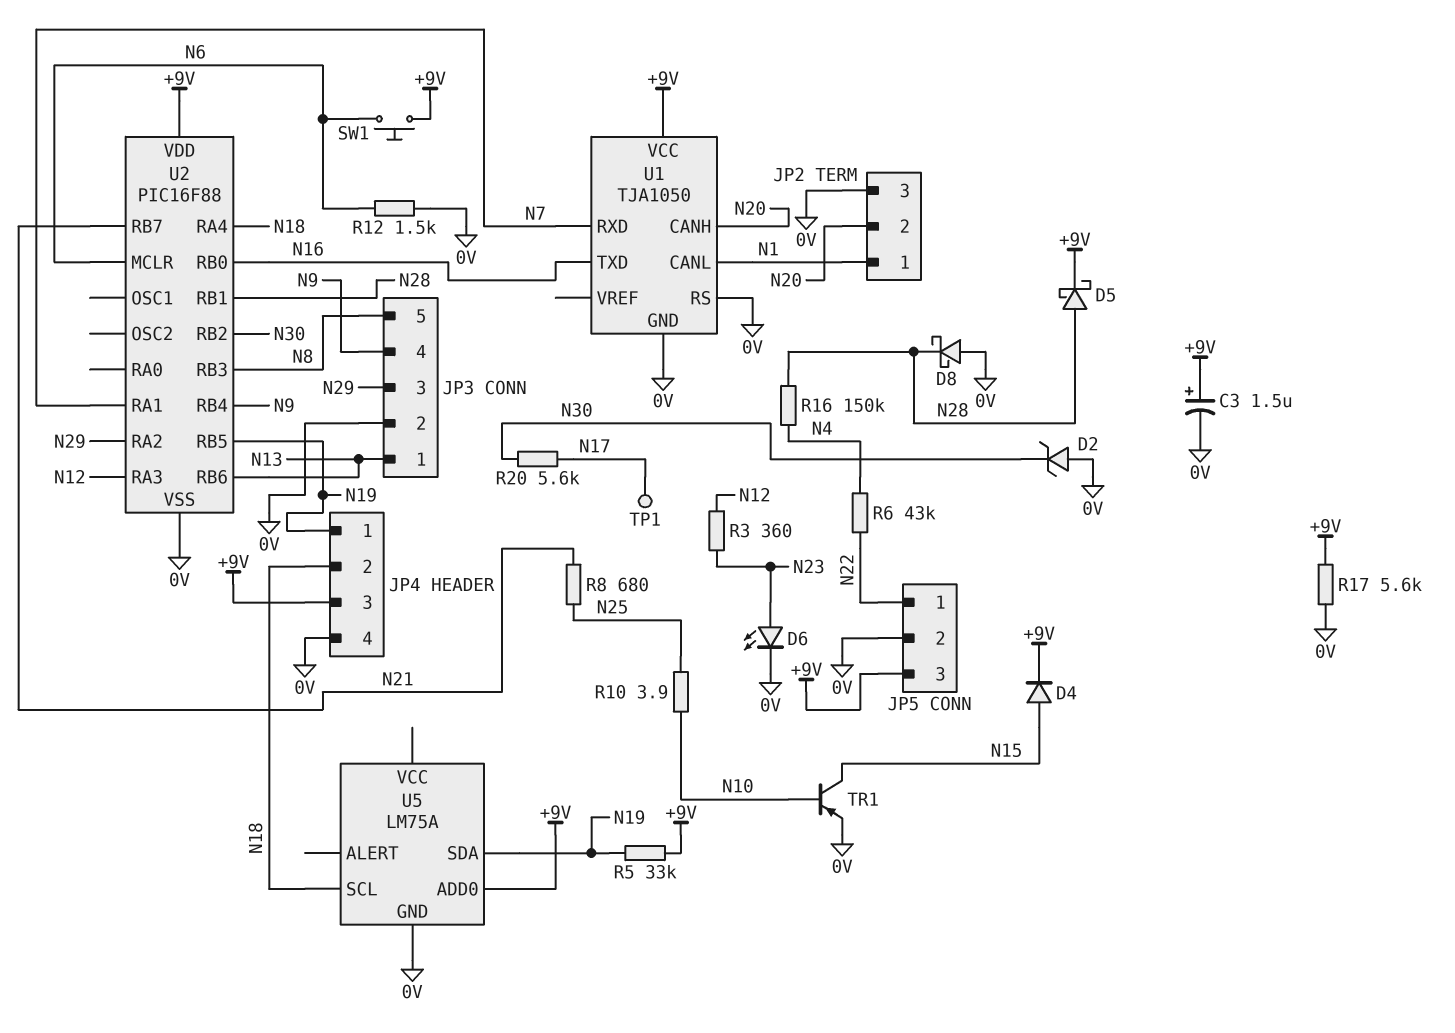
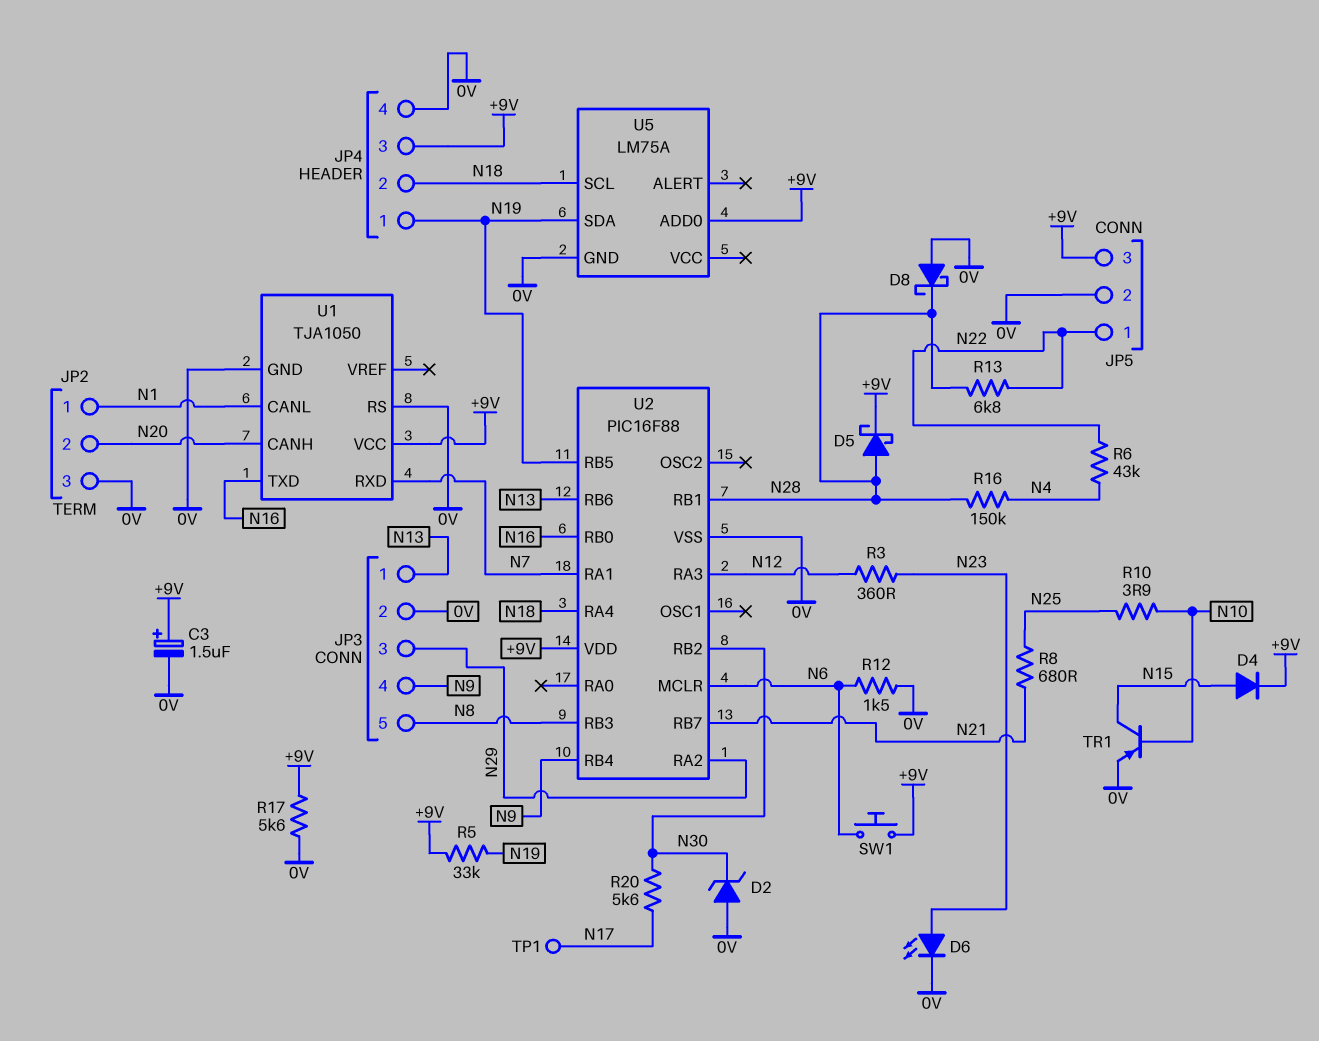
R13: none -> 6.8k (N22, N28)

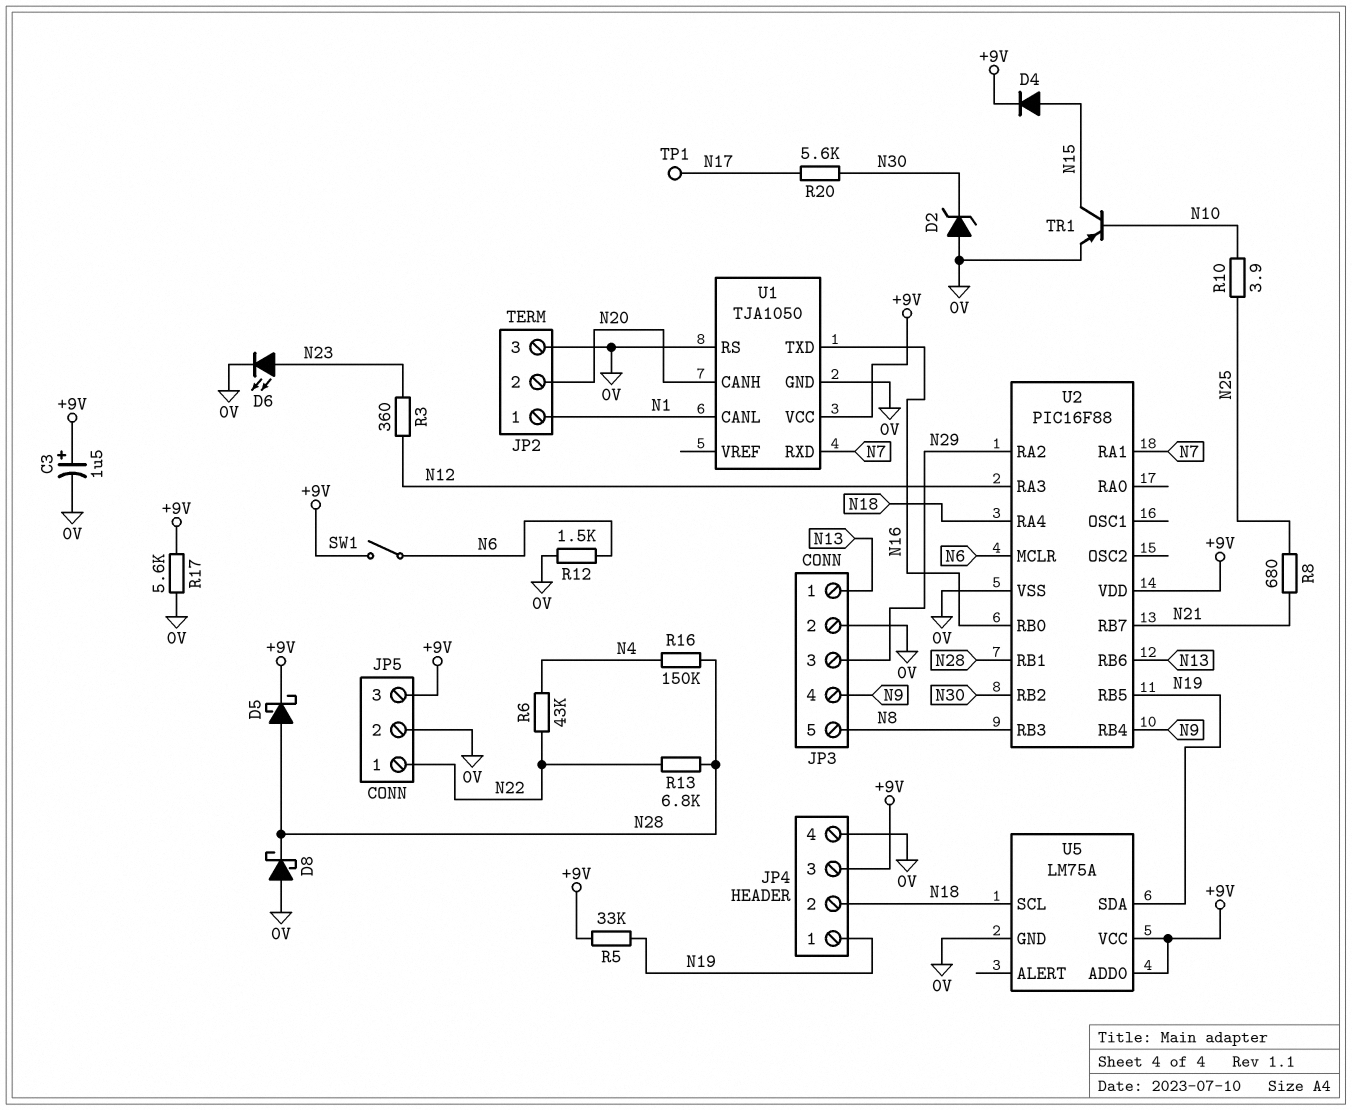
SW1: button (+9V, N6) -> switch (+9V, N6)
U5 pin VCC: none -> +9V

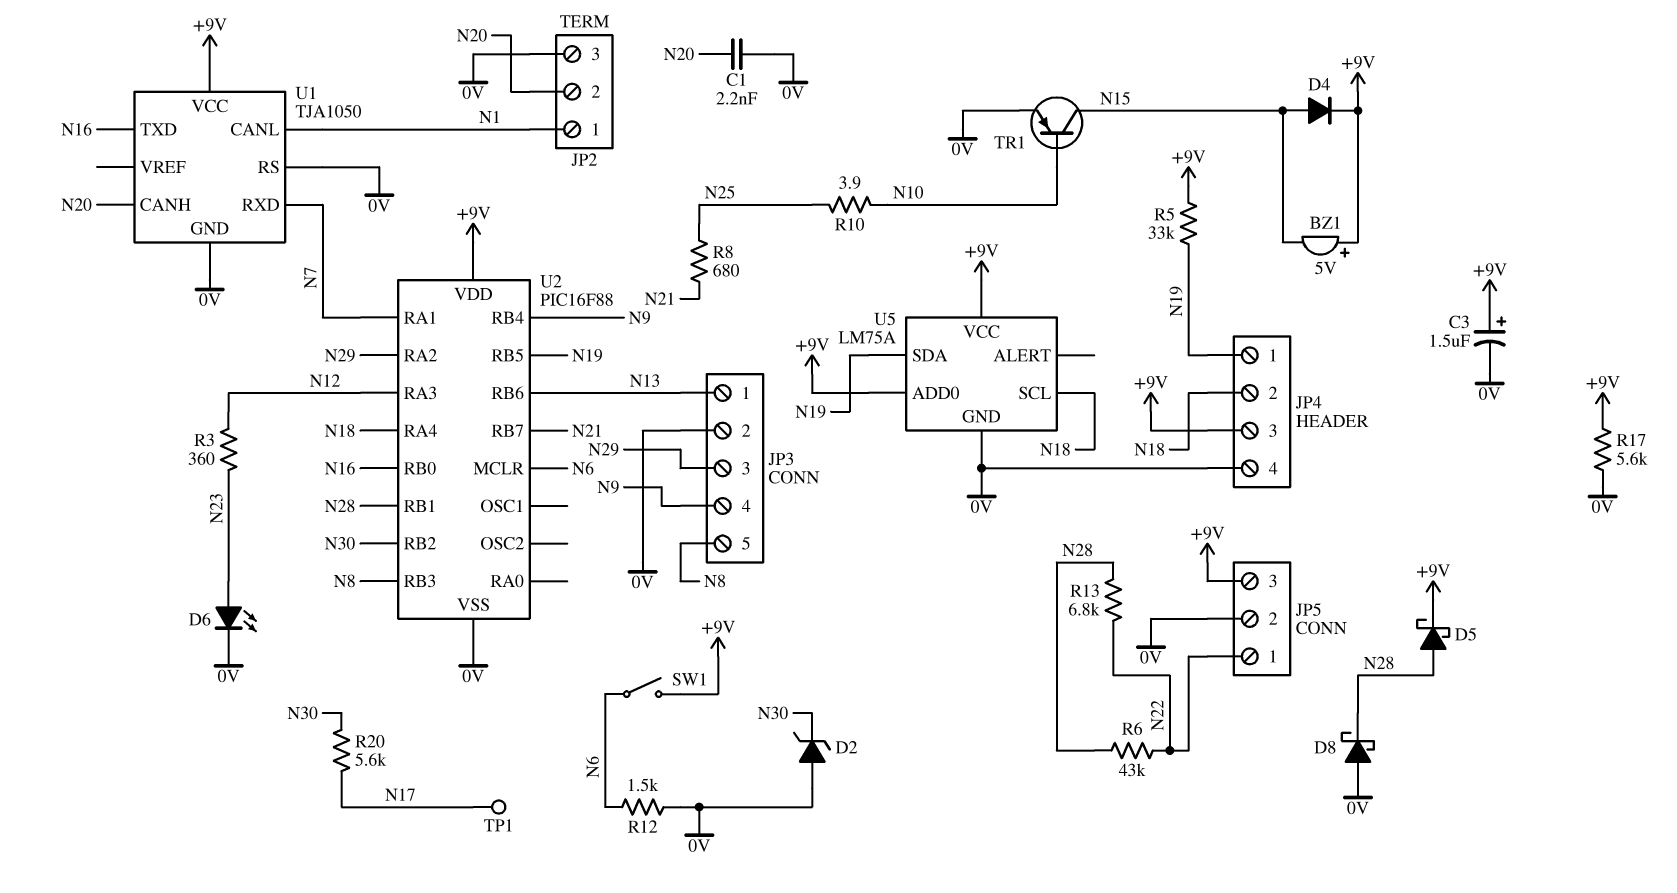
BZ1: none -> buzzer 5V (plus +9V, minus N15)
C1: none -> 2.2nF (0V, N20)
R6: 43k (N4, N22) -> 43k (N22, N28)
R16: 150k (N4, N28) -> none

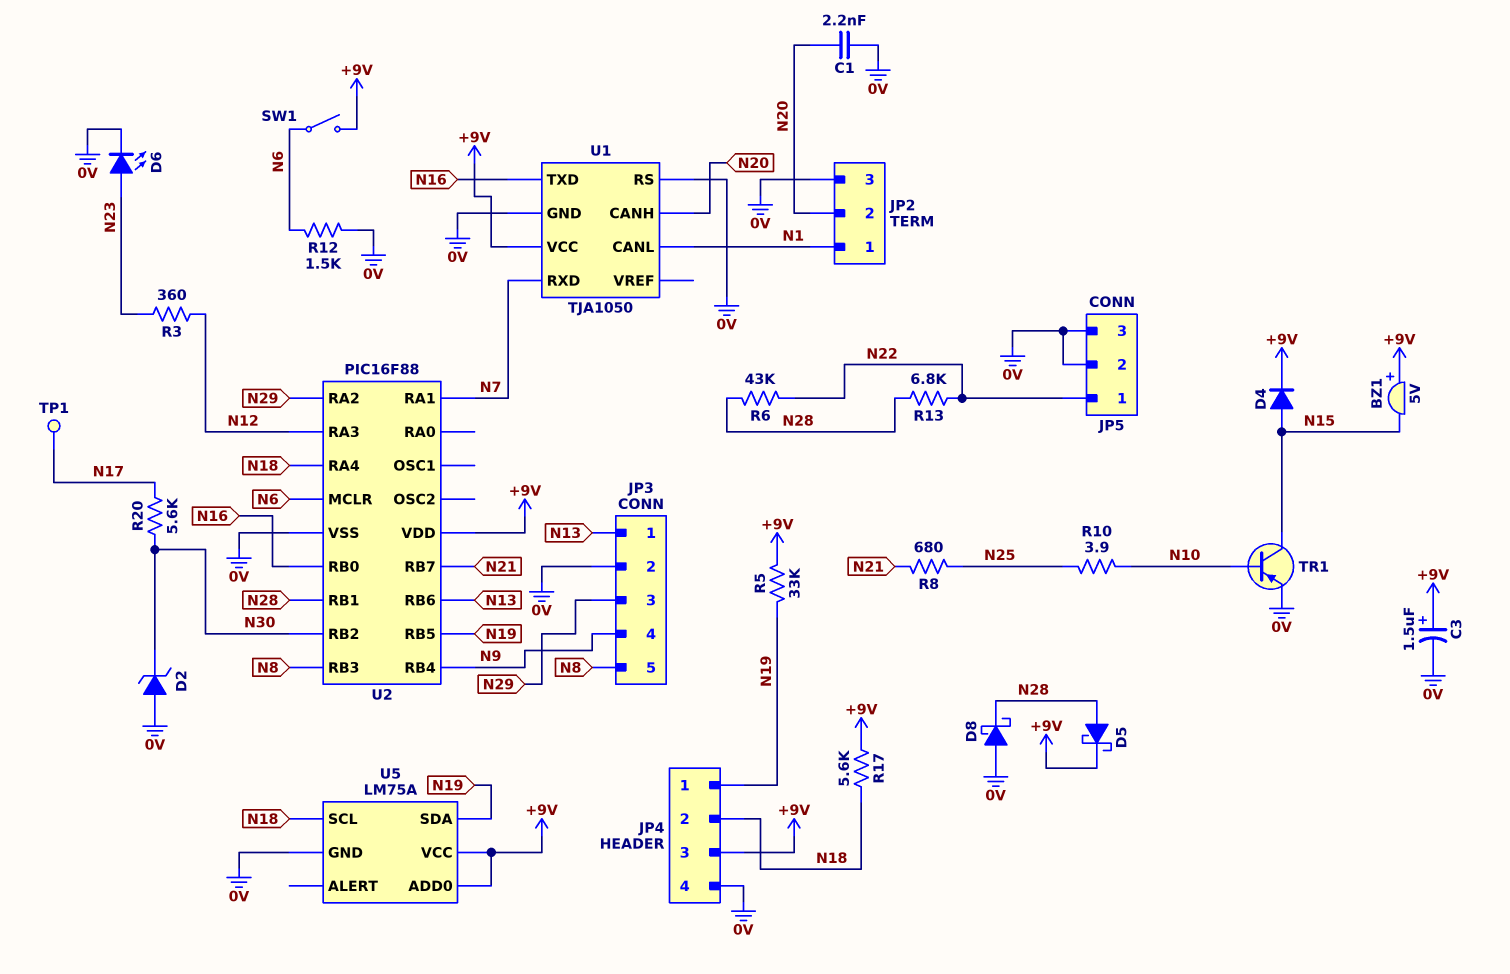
JP5 pin 3: +9V -> 0V
R17: 5.6k (+9V, 0V) -> 5.6k (+9V, N18)

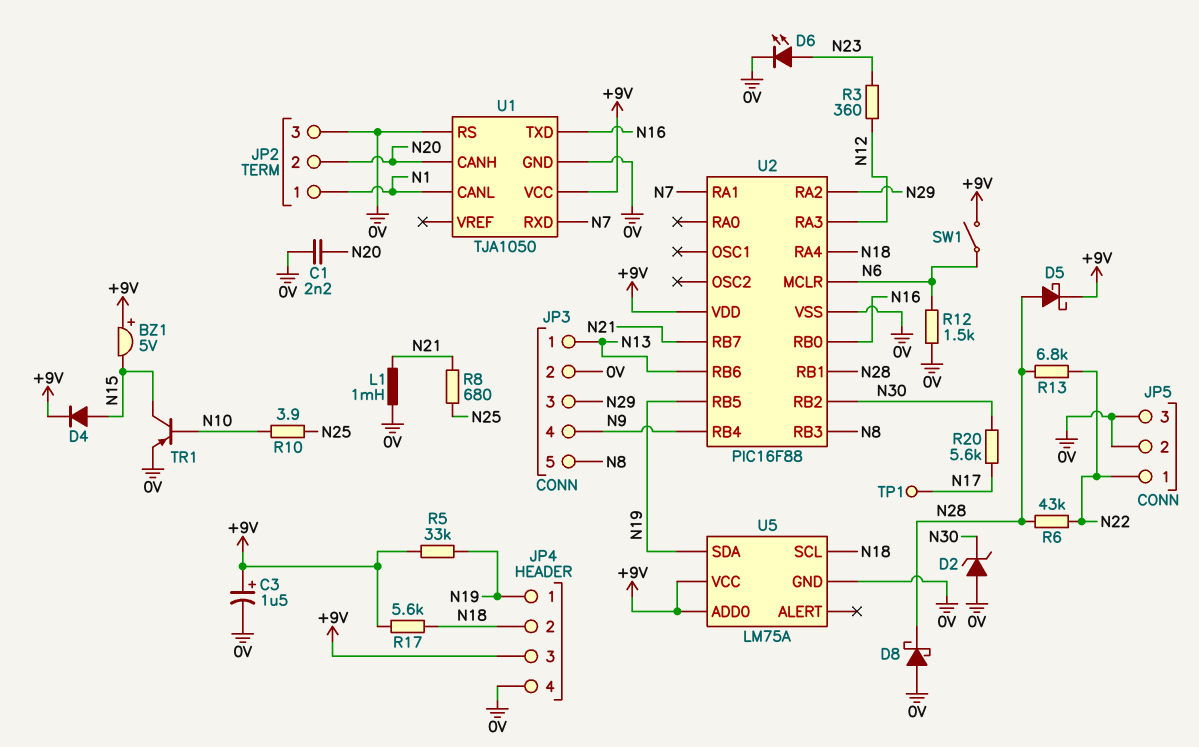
L1: none -> 1mH (0V, N21)

